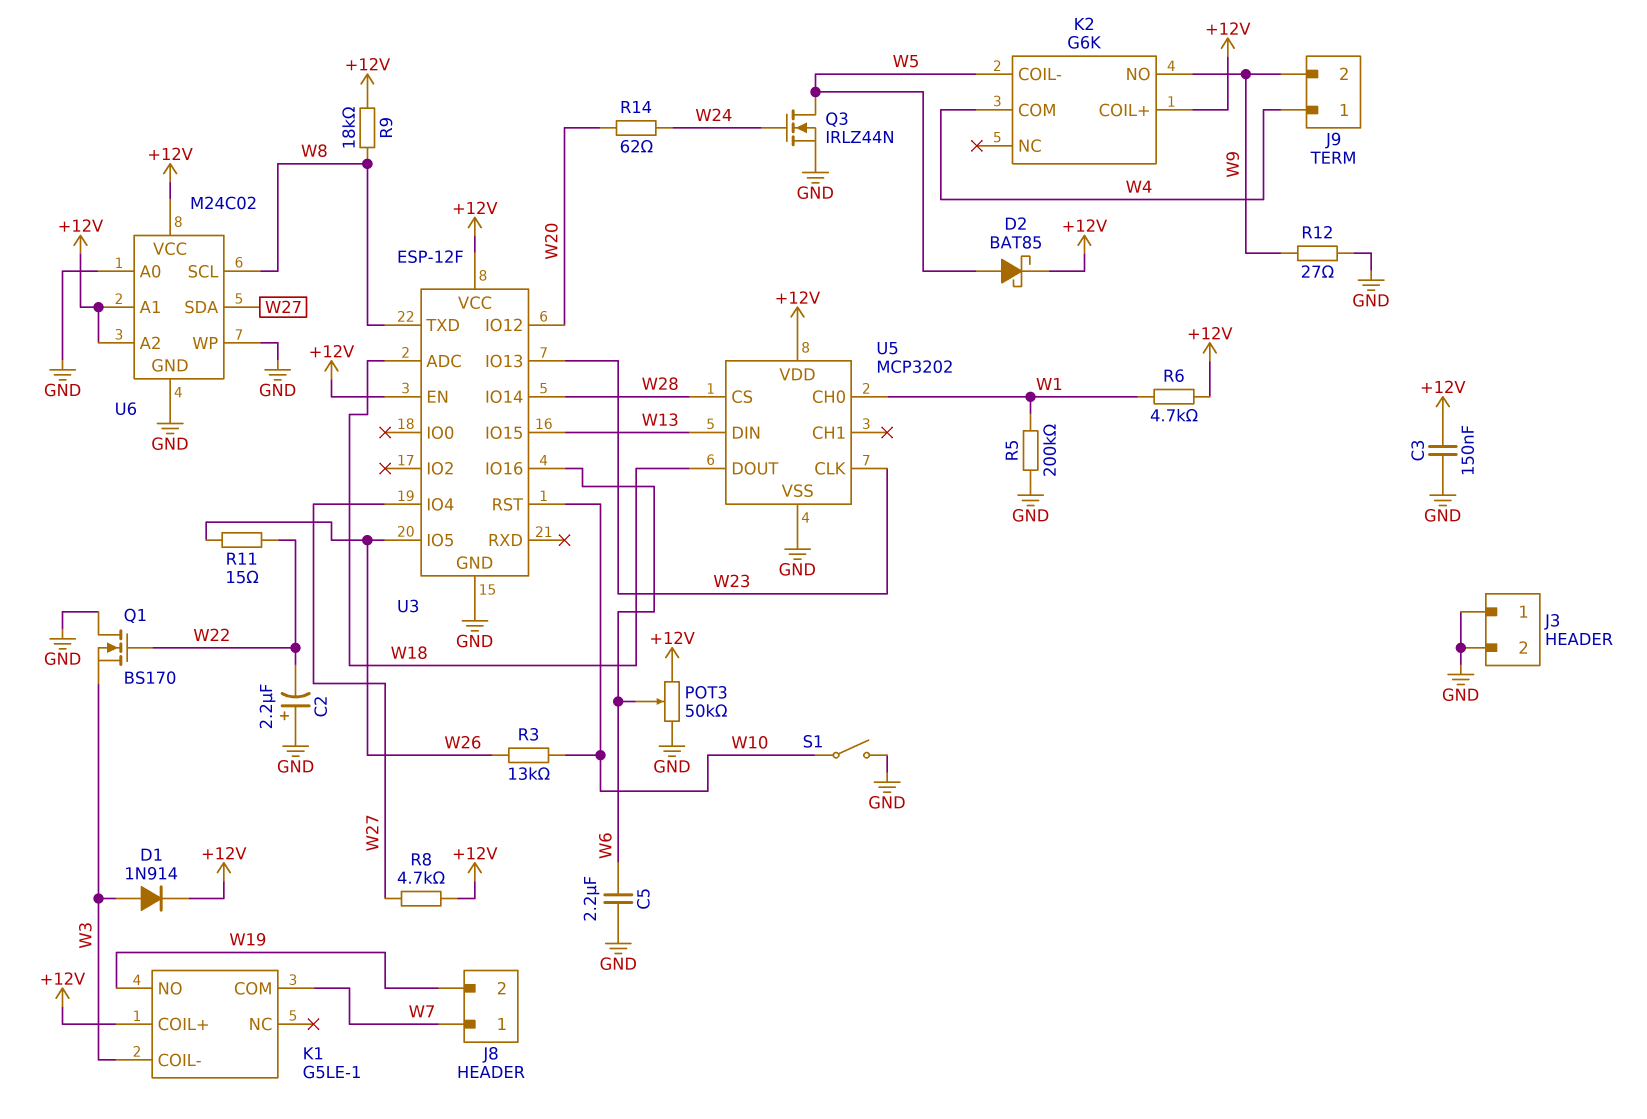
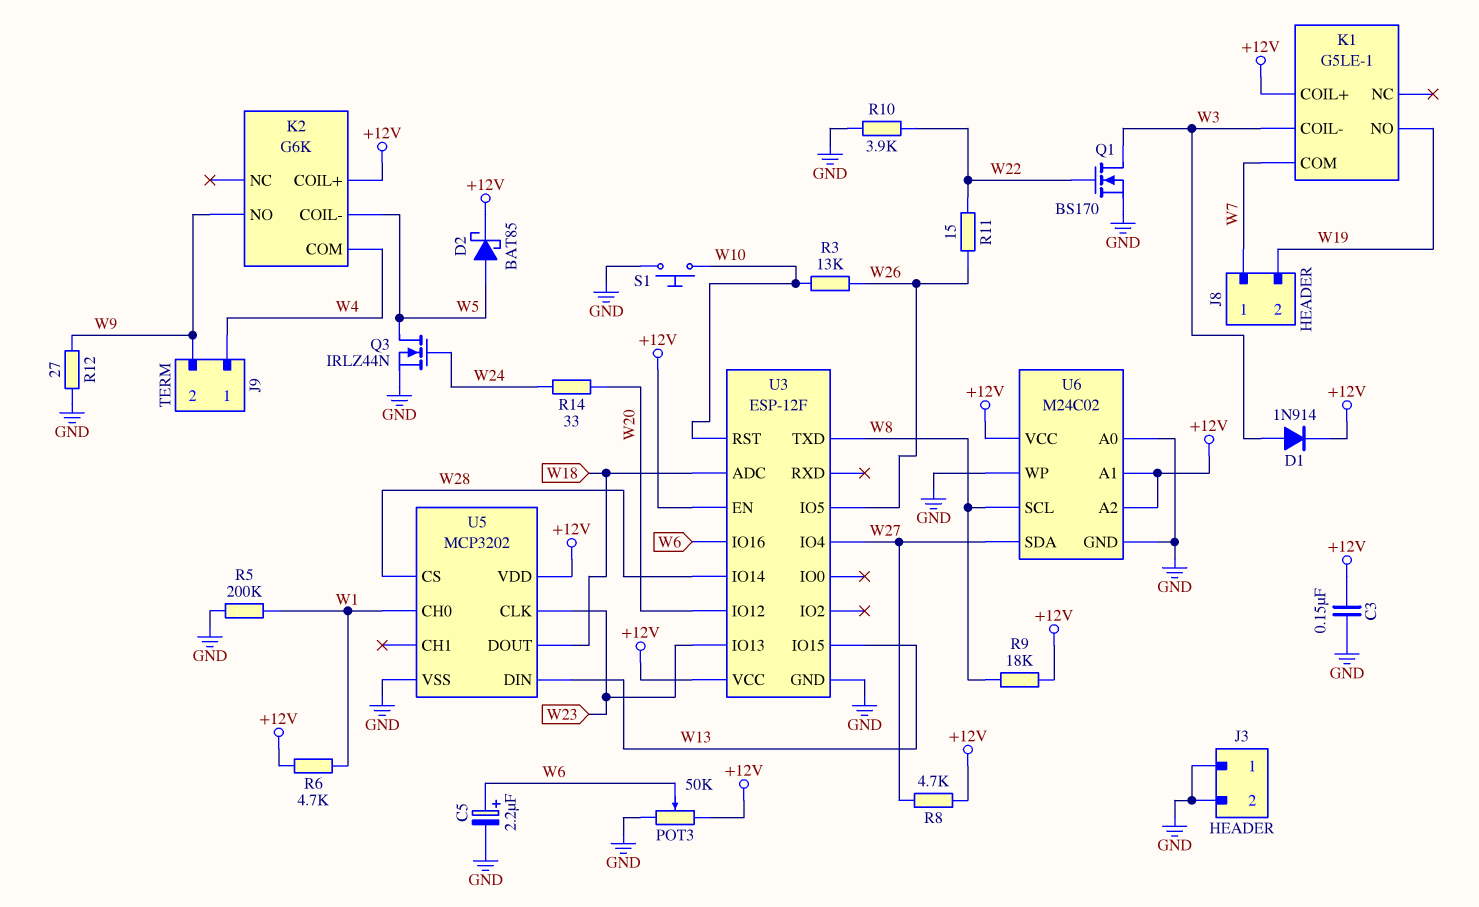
C2: 2.2uF (plus GND, minus W22) -> none
C5: 2.2uF (GND, W6) -> 2.2uF (plus W6, minus GND)
Q1: NMOS BS170 (G W22, D GND, S W3) -> NMOS BS170 (G W22, D W3, S GND)
R10: none -> 3.9k (GND, W22)
R14: 62 (W20, W24) -> 33 (W20, W24)
S1: switch (GND, W10) -> button (GND, W10)

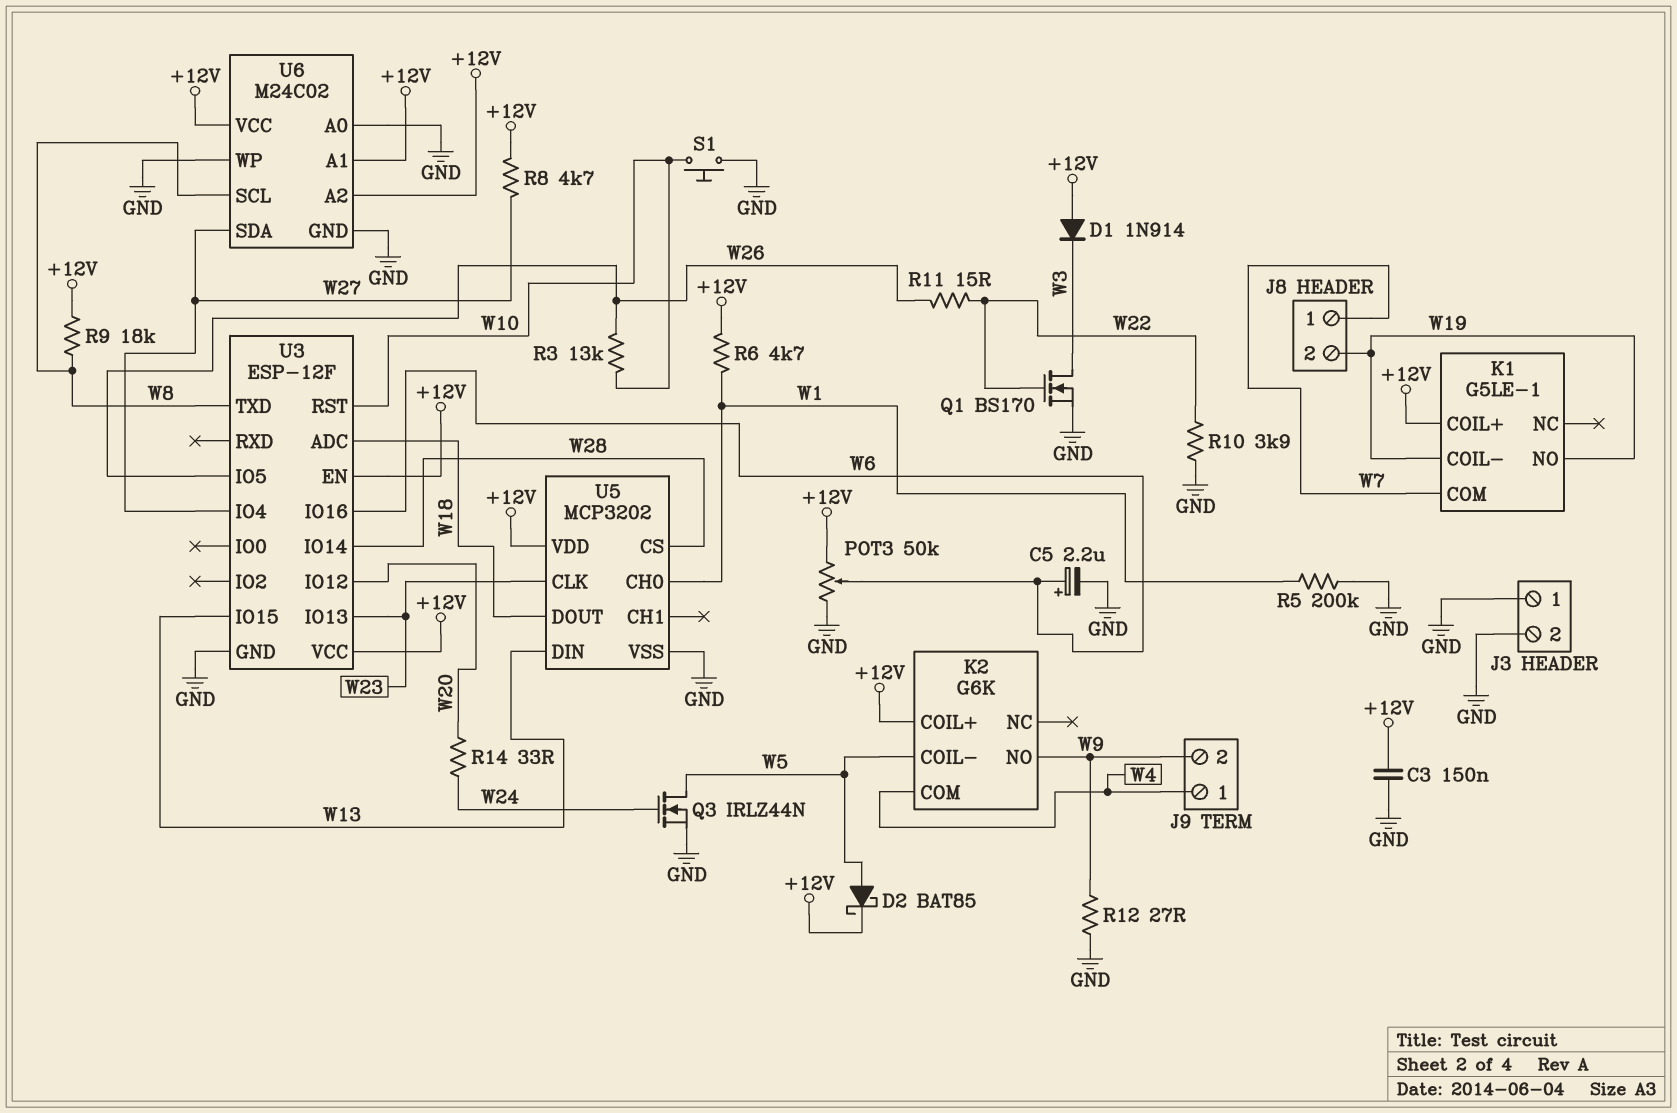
D1: diode 1N914 (A W3, K +12V) -> diode 1N914 (A +12V, K W3)
K1 pin COIL-: W3 -> W19

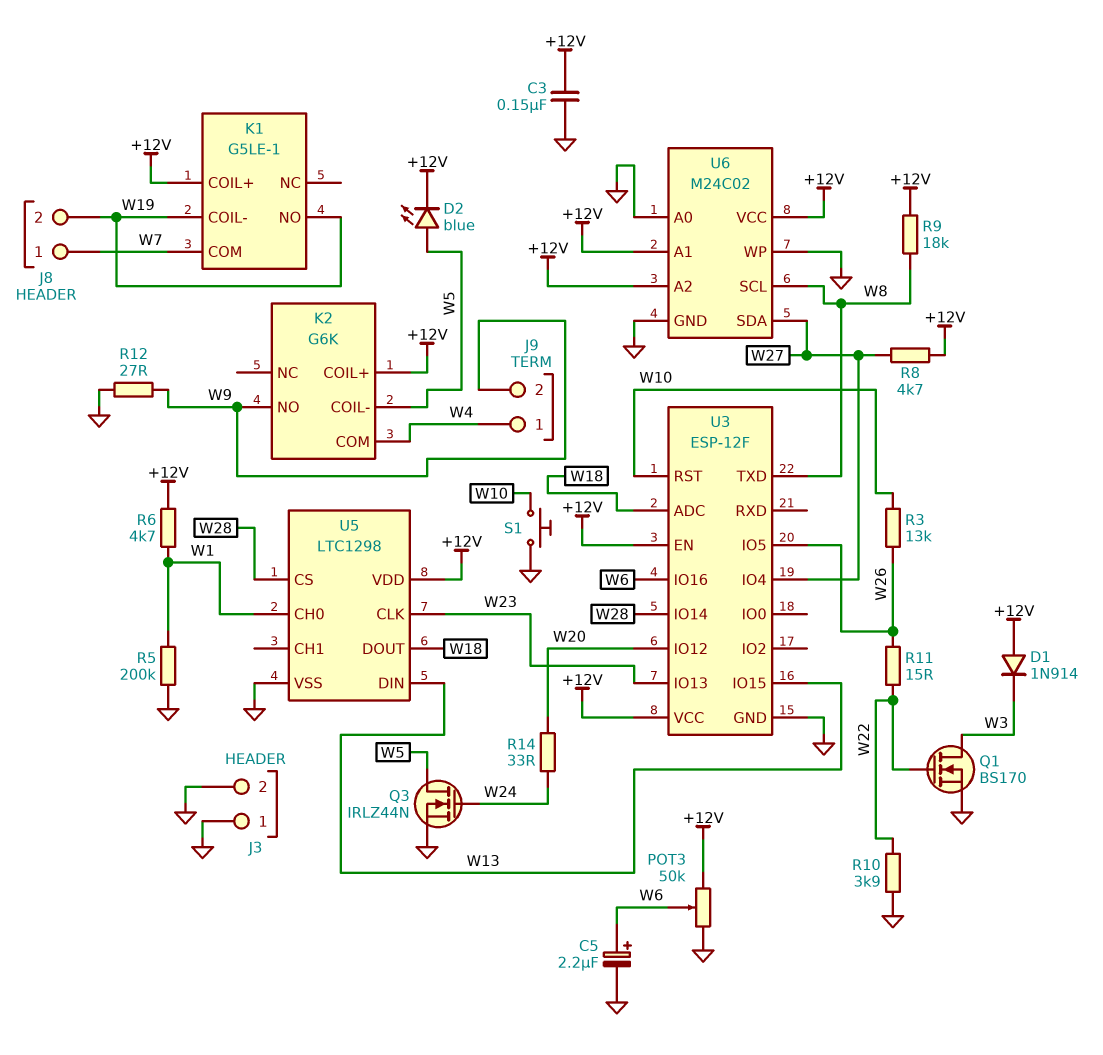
D2: schottky BAT85 (A W5, K +12V) -> LED blue (A W5, K +12V)
U5: MCP3202 -> LTC1298

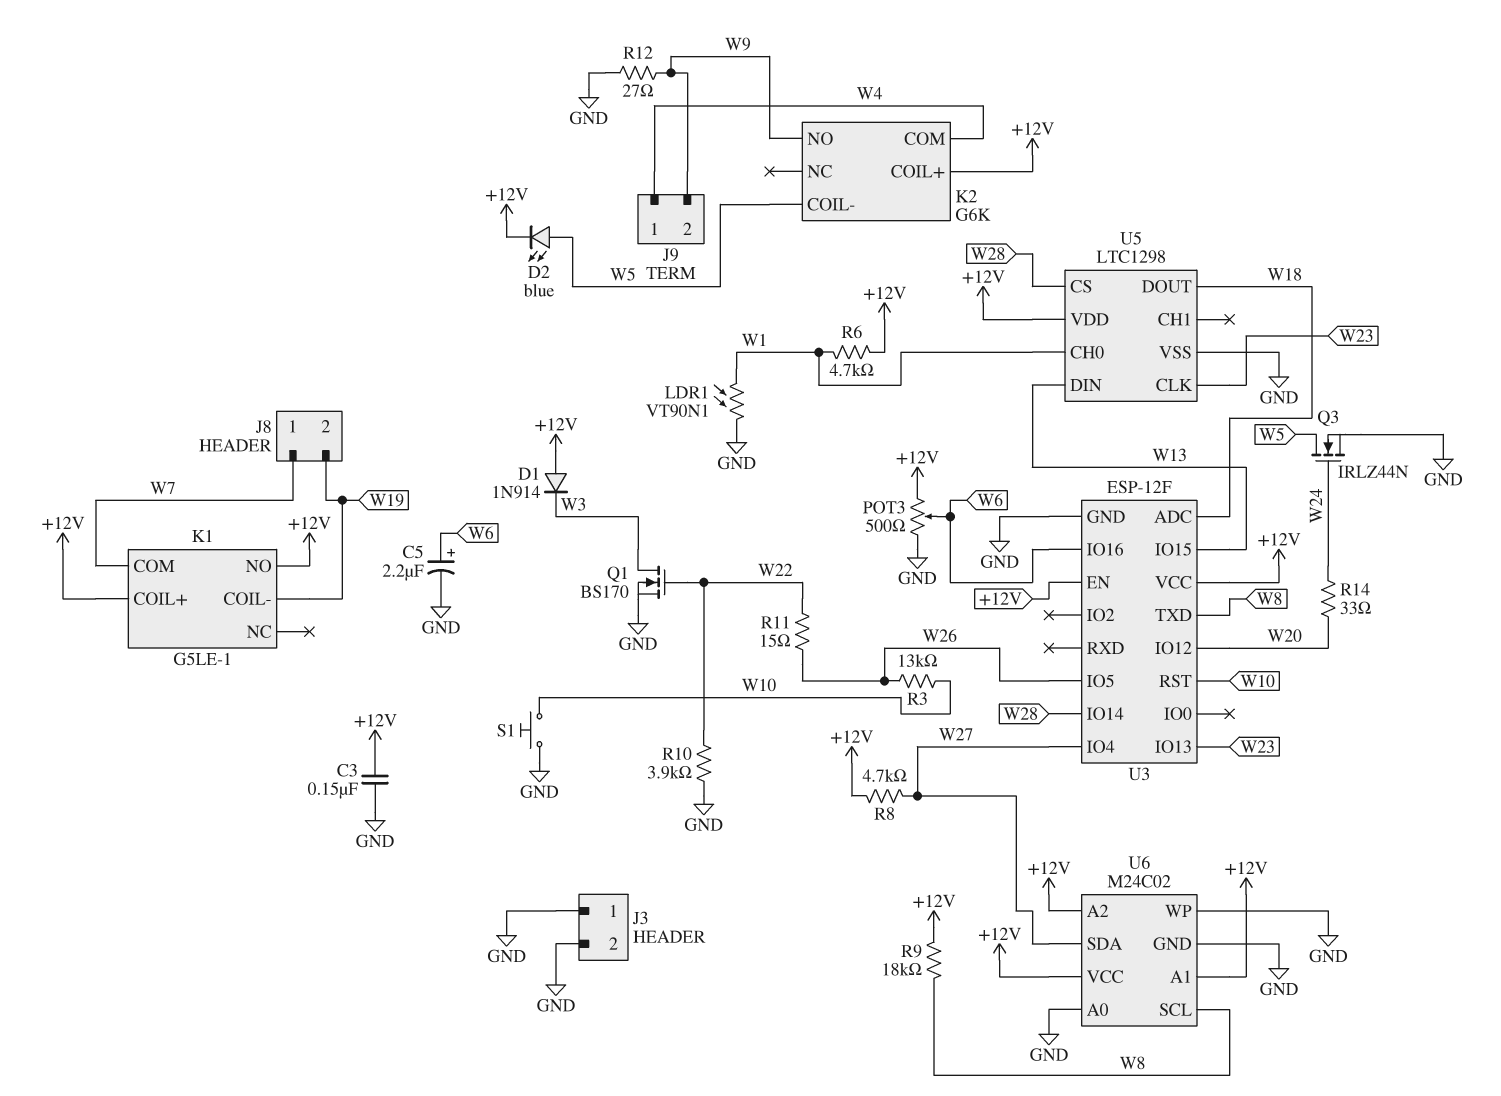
K1 pin NO: W19 -> +12V
LDR1: none -> VT90N1 (GND, W1)
POT3: 50k (+12V, GND, wiper W6) -> 500 (+12V, GND, wiper W6)
R5: 200k (GND, W1) -> none

